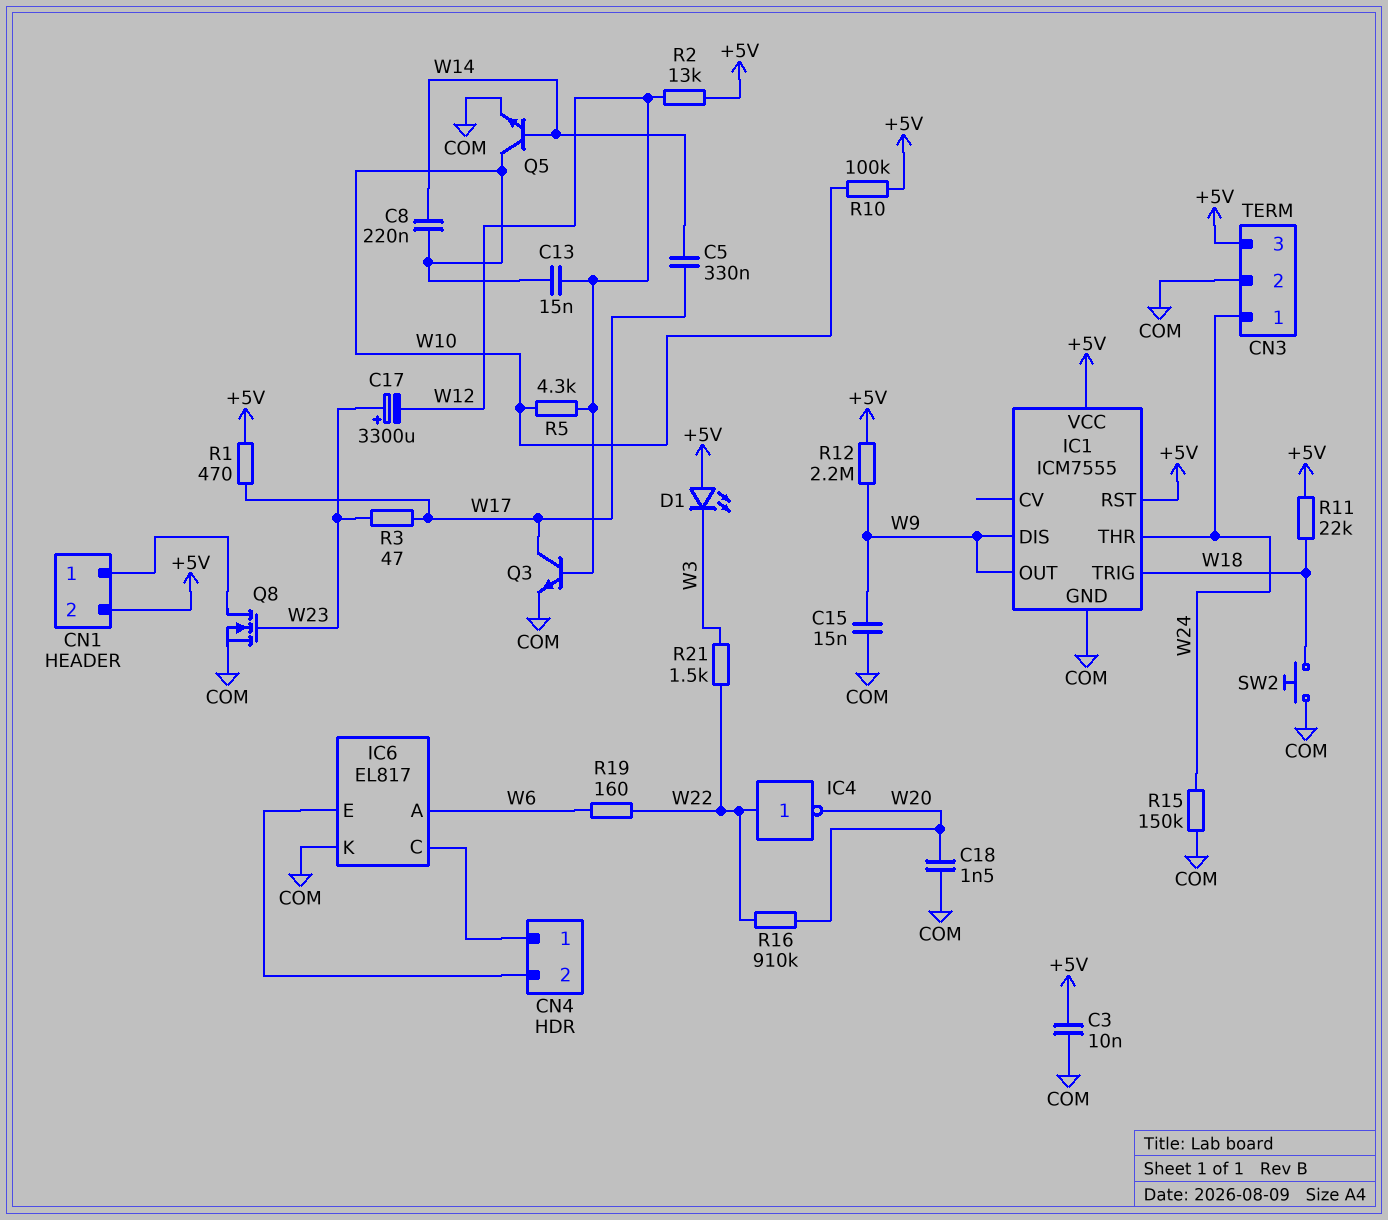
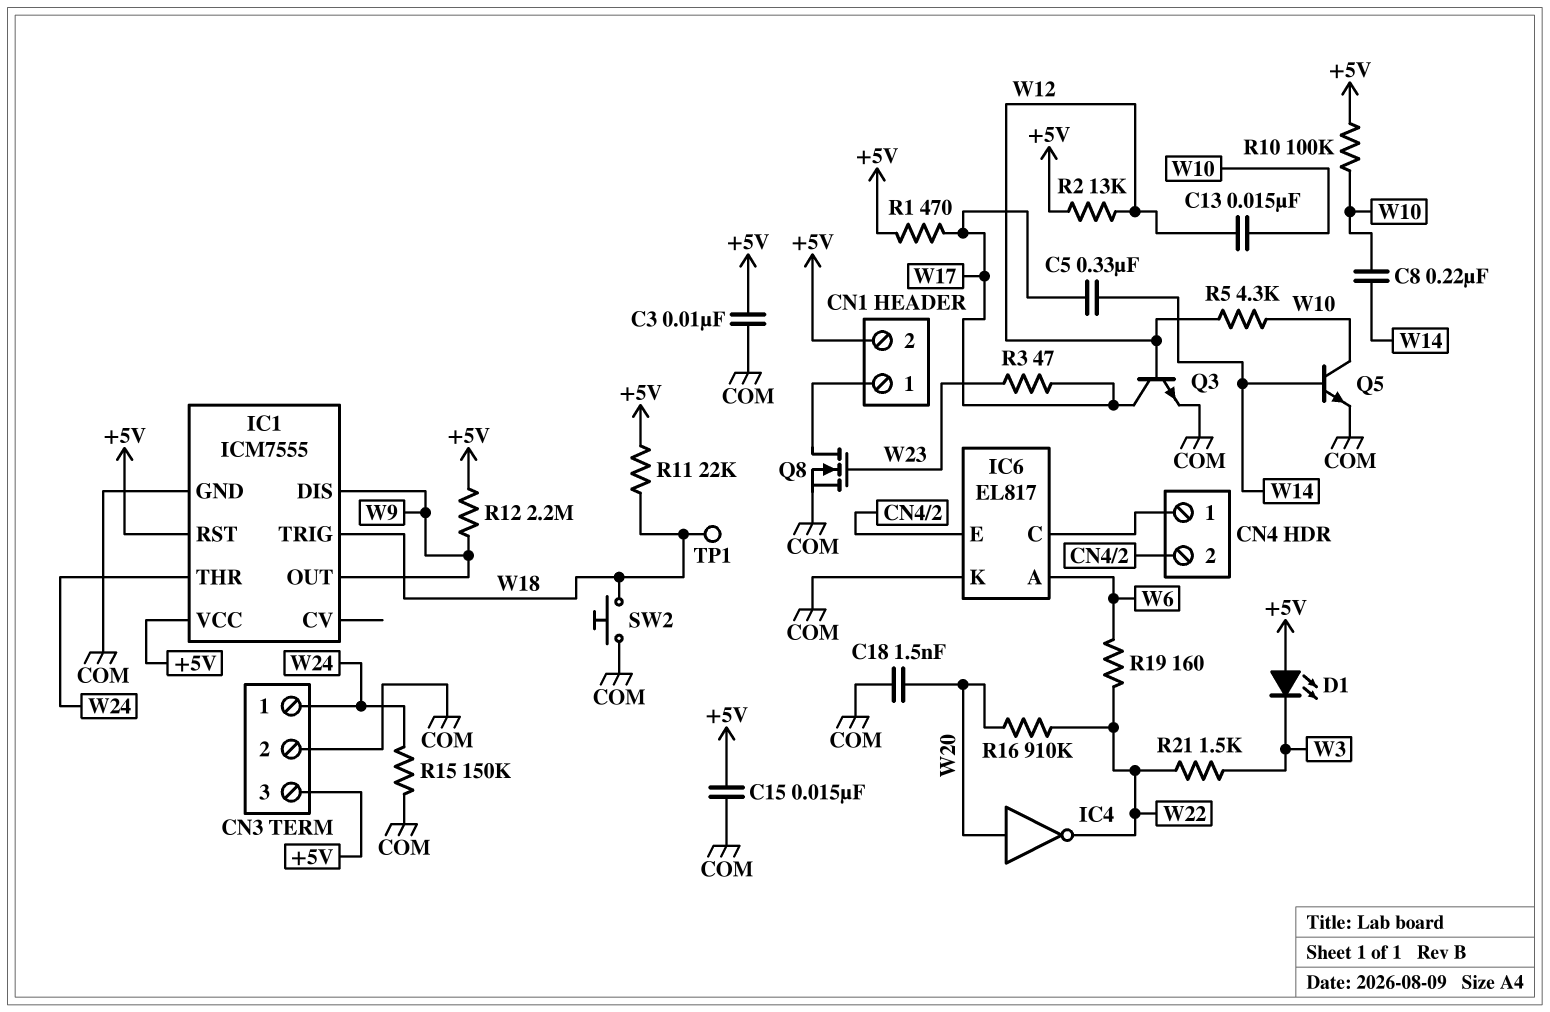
C15: 15nF (COM, W9) -> 15nF (+5V, COM)
C17: 3300uF (plus W23, minus W12) -> none
IC4: NOT (in W22, out W20) -> NOT (in W20, out W22)
TP1: none -> test point (W18)

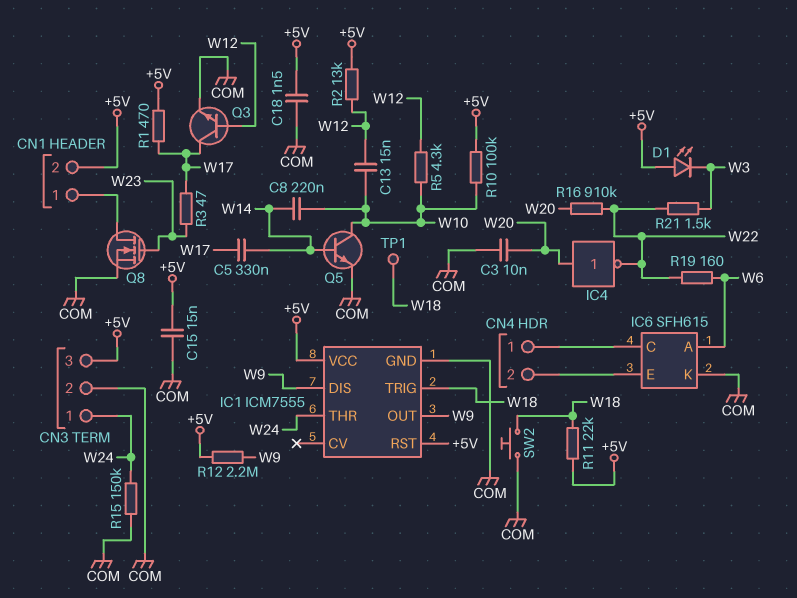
C3: 10nF (+5V, COM) -> 10nF (COM, W20)
C18: 1.5nF (COM, W20) -> 1.5nF (+5V, COM)
IC6: EL817 -> SFH615

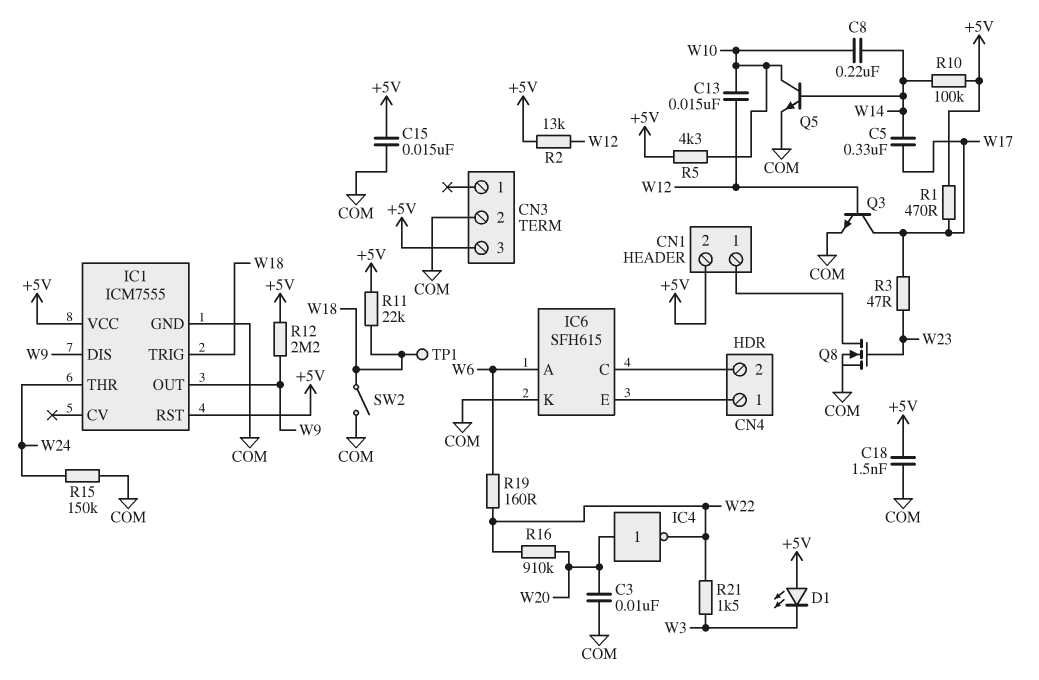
CN3 pin 1: W24 -> none
IC6 pin C: CN4/1 -> CN4/2
IC6 pin E: CN4/2 -> CN4/1
R5: 4.3k (W10, W12) -> 4.3k (+5V, W10)
R10: 100k (+5V, W10) -> 100k (+5V, W14)
SW2: button (COM, W18) -> switch (COM, W18)

